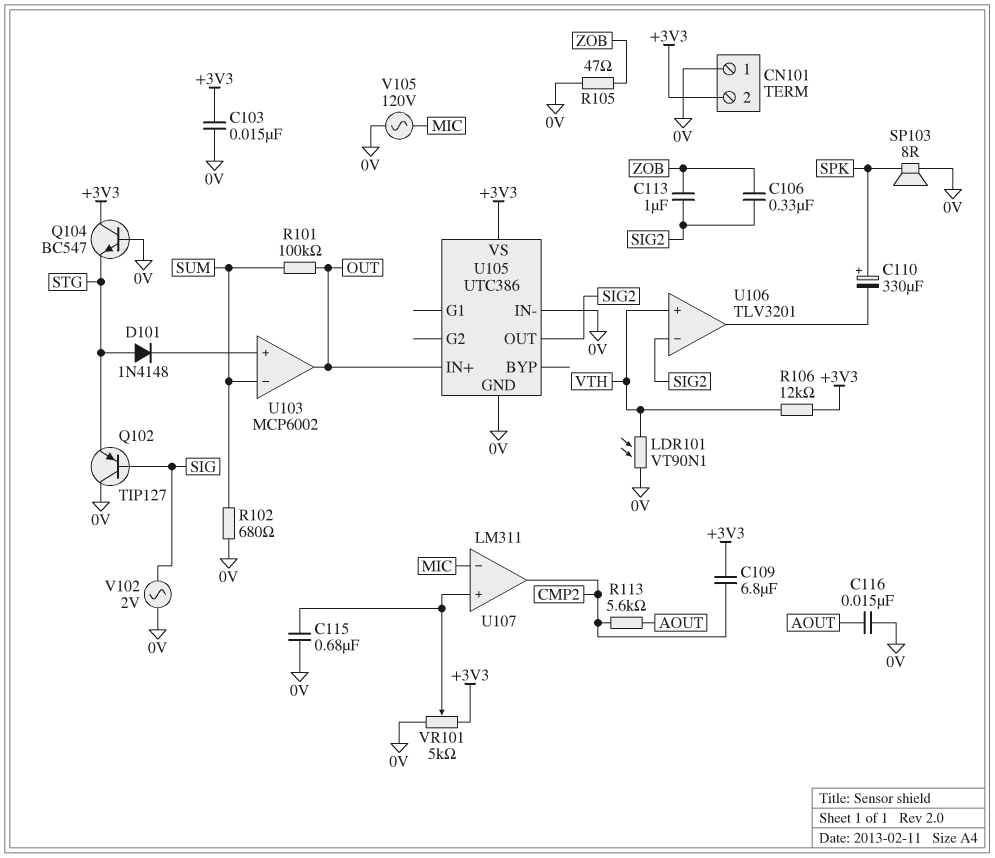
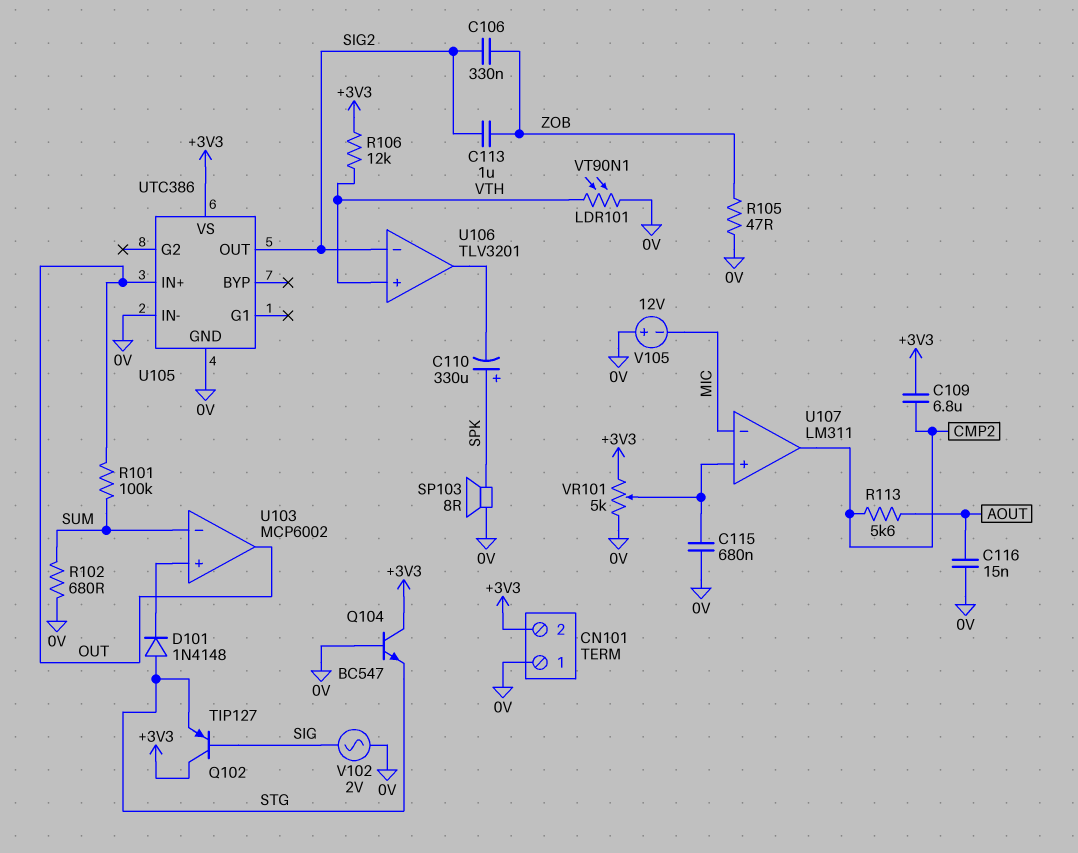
C103: 15nF (+3V3, 0V) -> none
Q102: PNP TIP127 (B SIG, C 0V, E STG) -> PNP TIP127 (B SIG, C +3V3, E STG)
V105: AC 120V (0V, MIC) -> 12V (plus 0V, minus MIC)

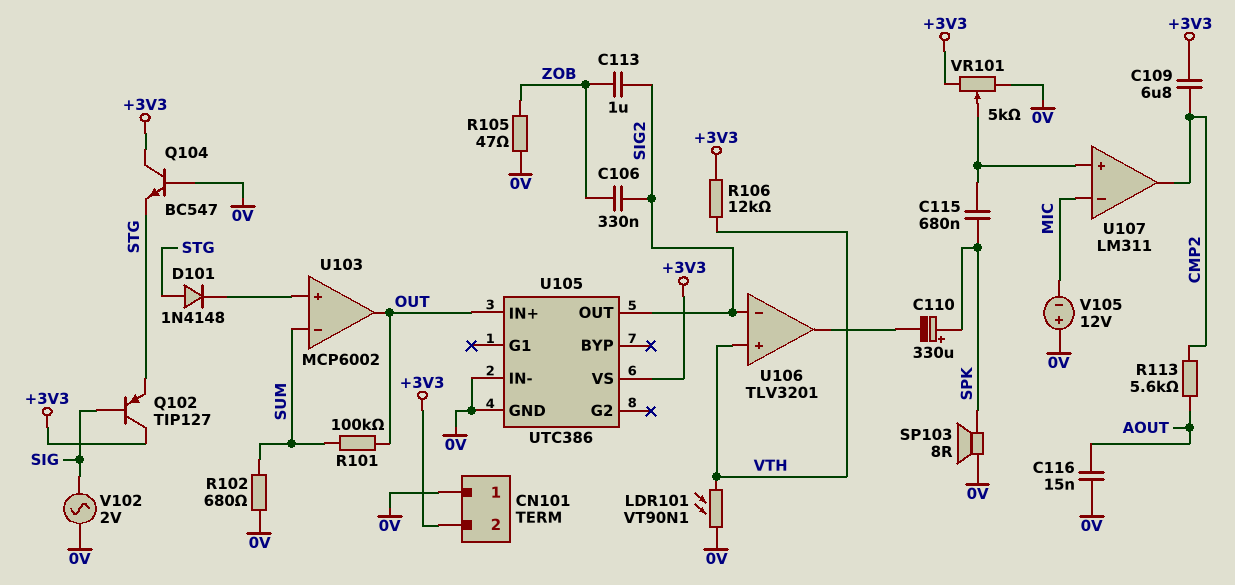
C115: 680nF (0V, U107/in+) -> 680nF (SPK, U107/in+)

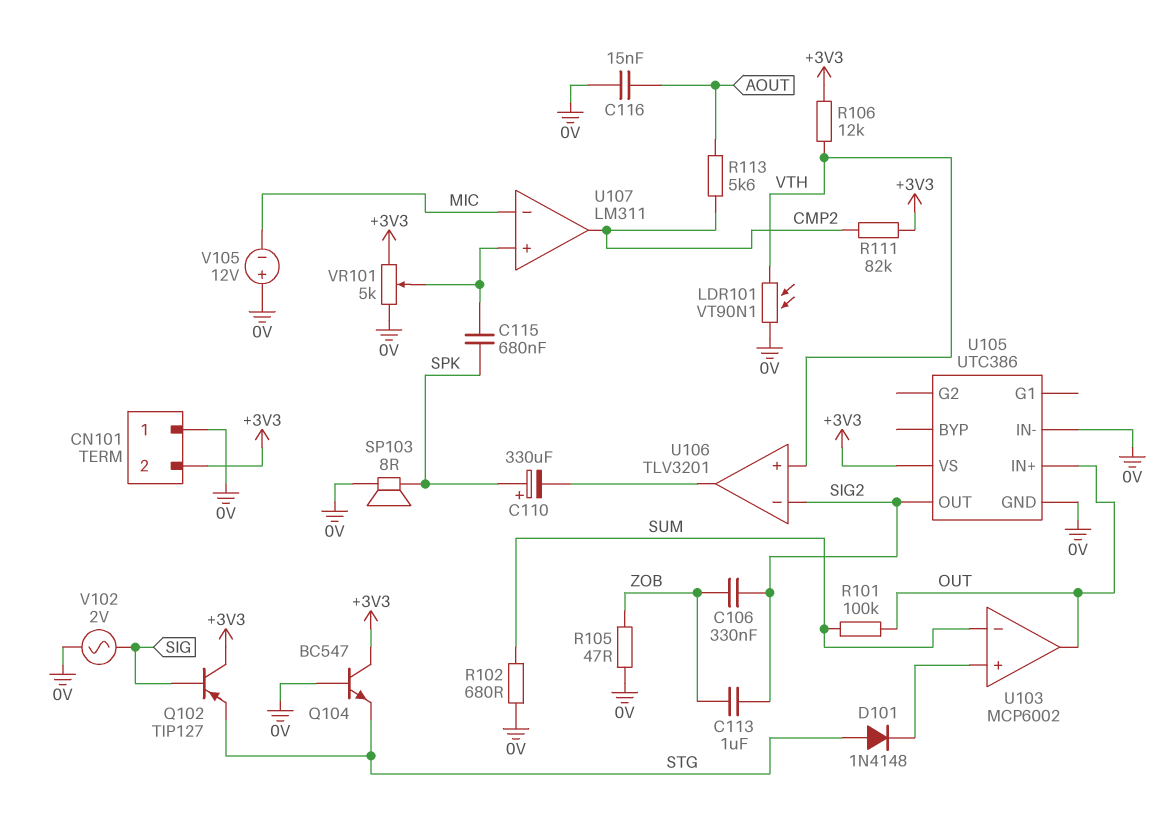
C109: 6.8uF (+3V3, CMP2) -> none
R111: none -> 82k (+3V3, CMP2)

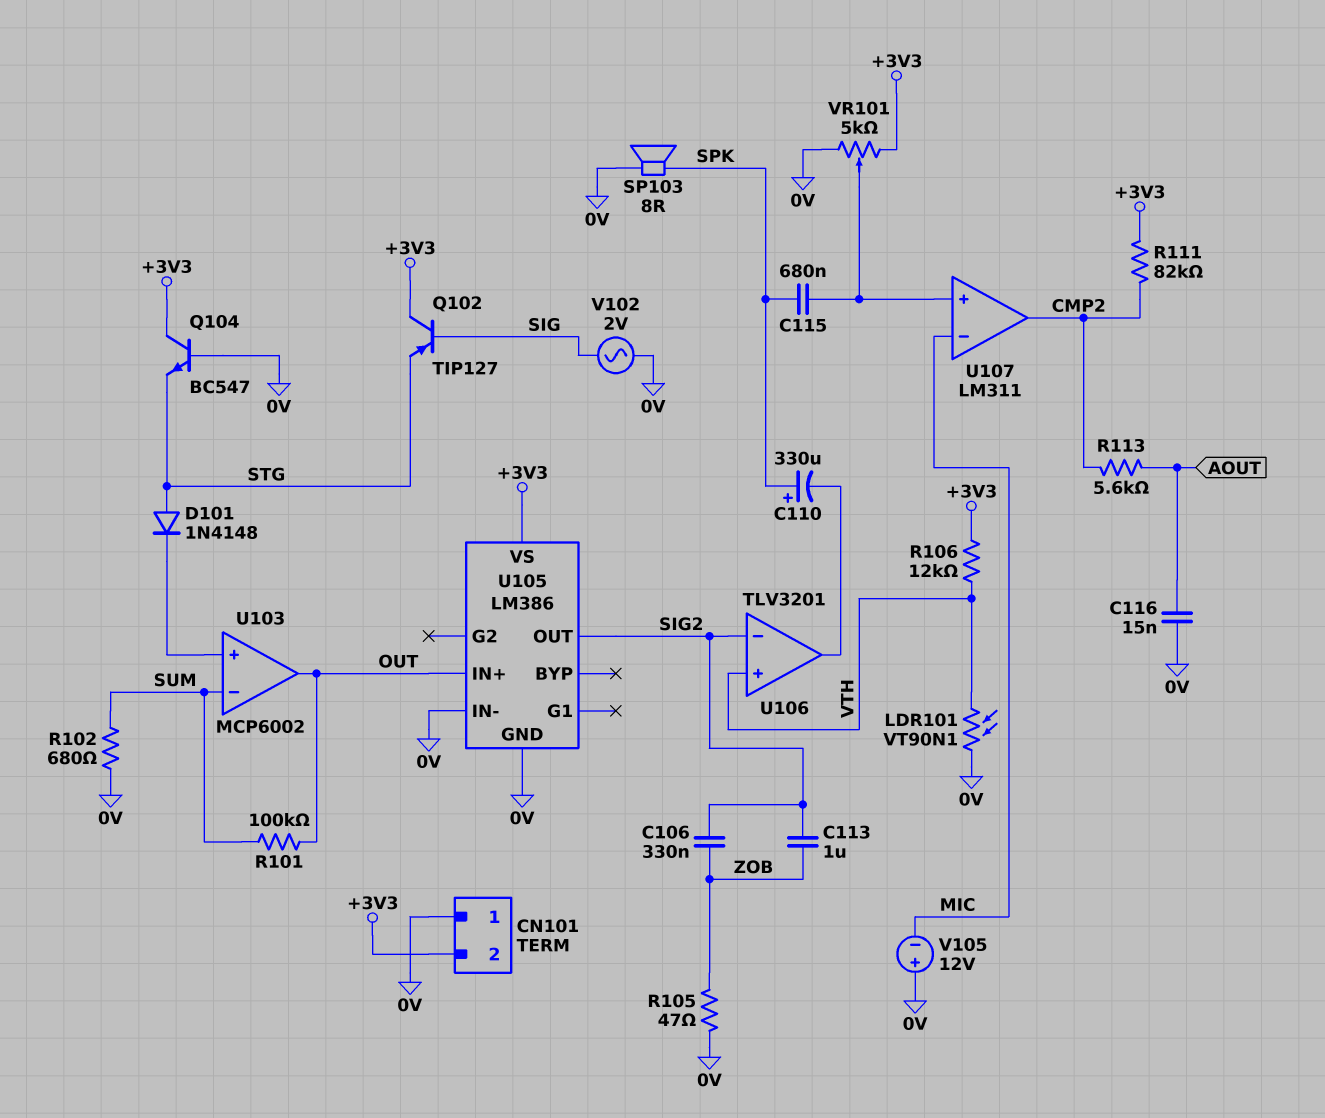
U105: UTC386 -> LM386

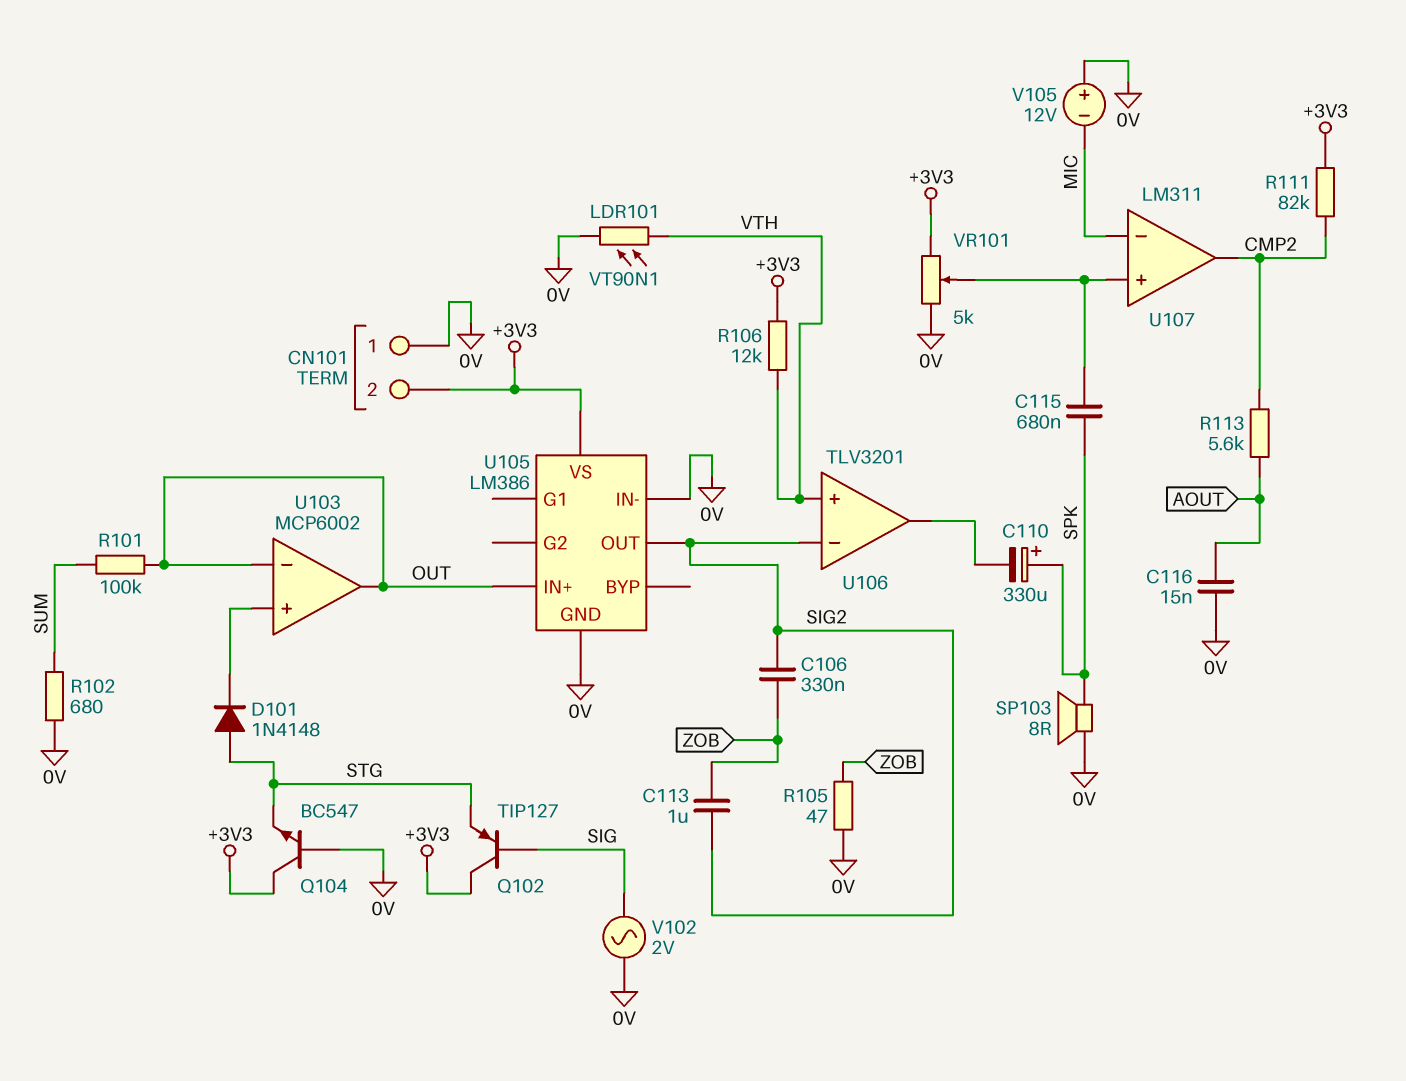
U103 pin in-: SUM -> OUT

